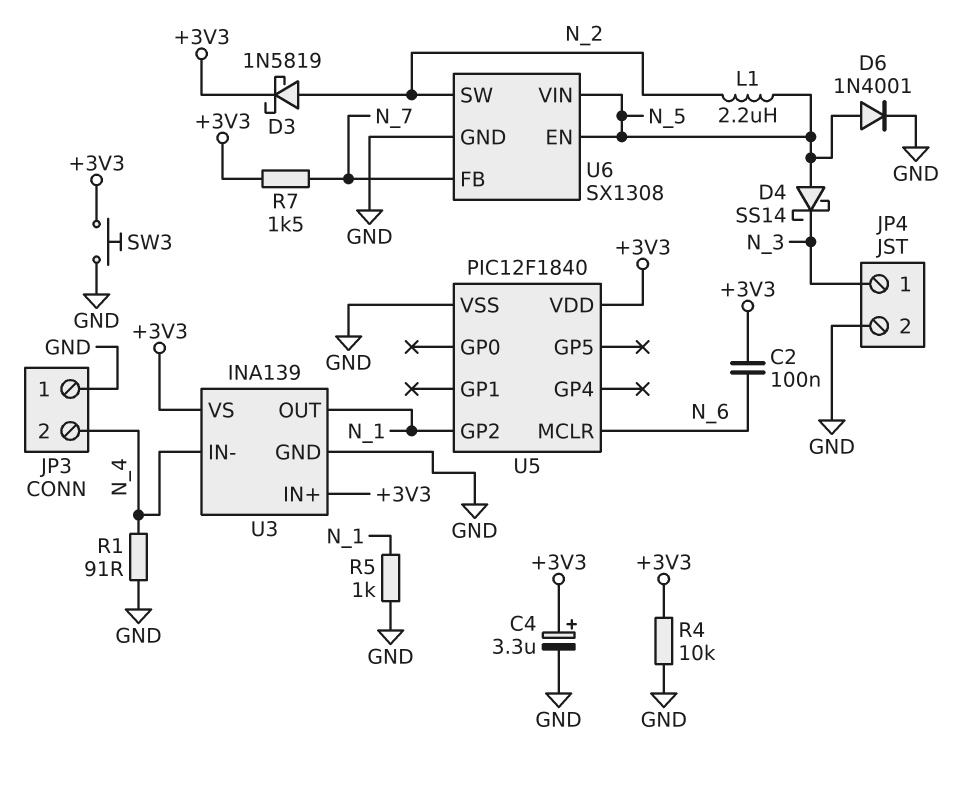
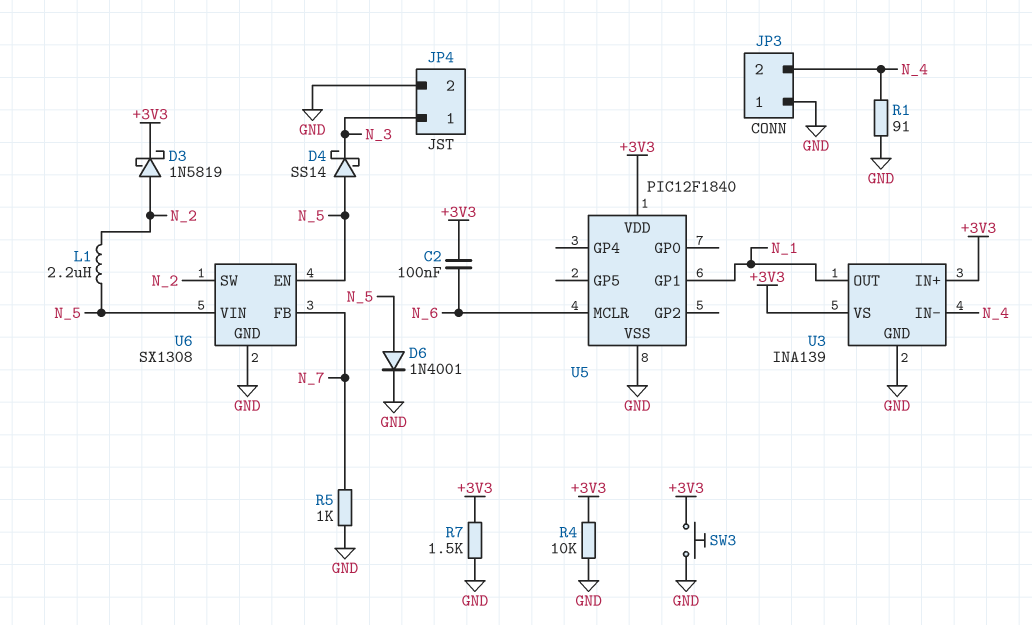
C4: 3.3uF (plus +3V3, minus GND) -> none
R5: 1k (GND, N_1) -> 1k (GND, N_7)
R7: 1.5k (+3V3, N_7) -> 1.5k (+3V3, GND)
U5 pin GP1: none -> N_1
U5 pin GP2: N_1 -> none

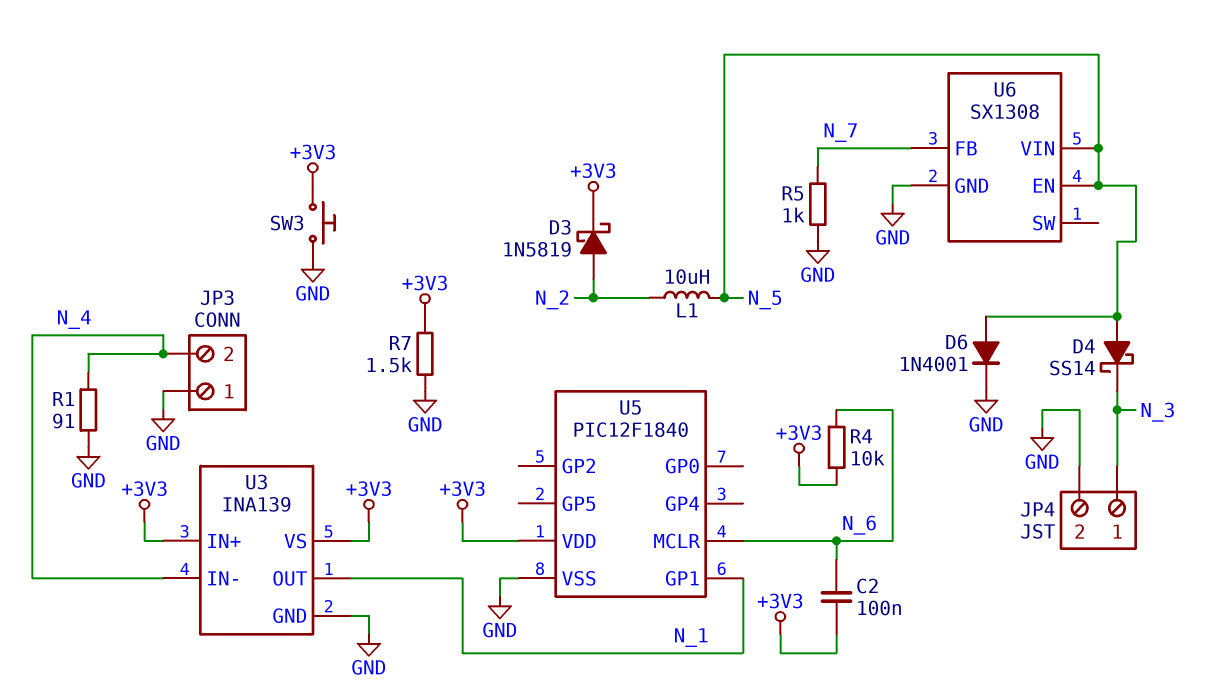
L1: 2.2uH (N_2, N_5) -> 10uH (N_2, N_5)
R4: 10k (+3V3, GND) -> 10k (+3V3, N_6)
U6 pin SW: N_2 -> none

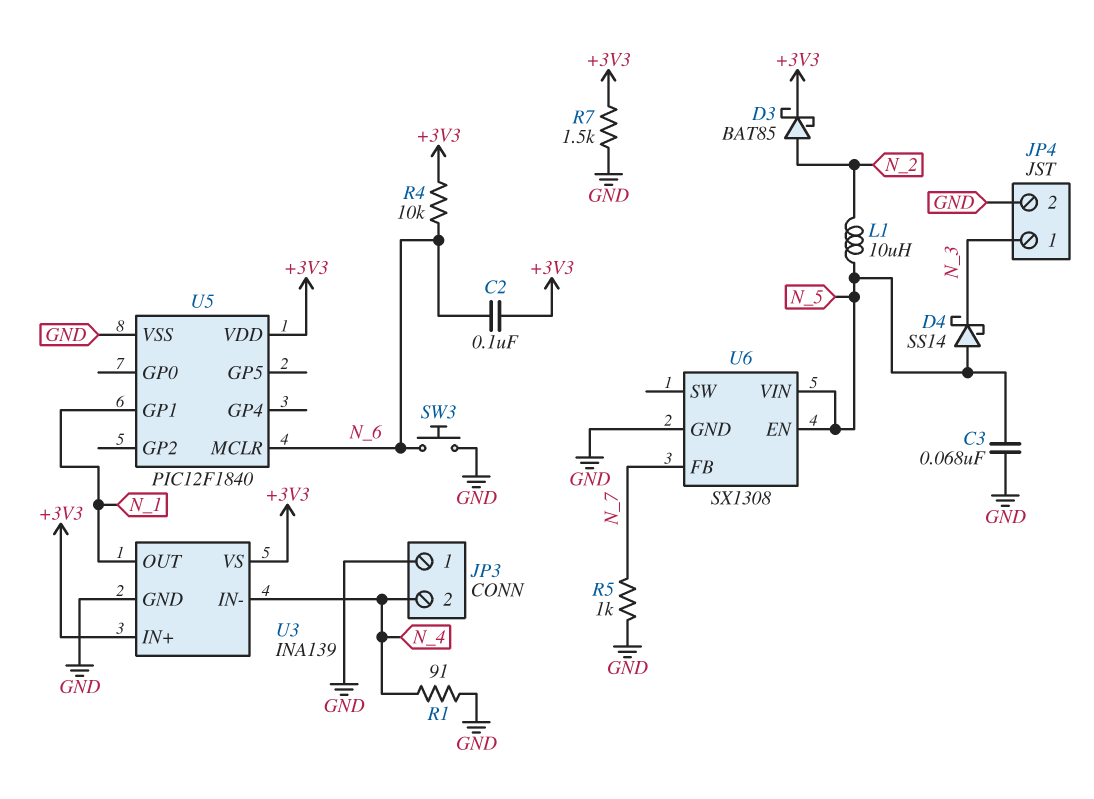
C3: none -> 68nF (GND, N_5)
D3: schottky 1N5819 (A N_2, K +3V3) -> schottky BAT85 (A N_2, K +3V3)
D6: diode 1N4001 (A N_5, K GND) -> none
SW3: button (+3V3, GND) -> button (GND, N_6)

